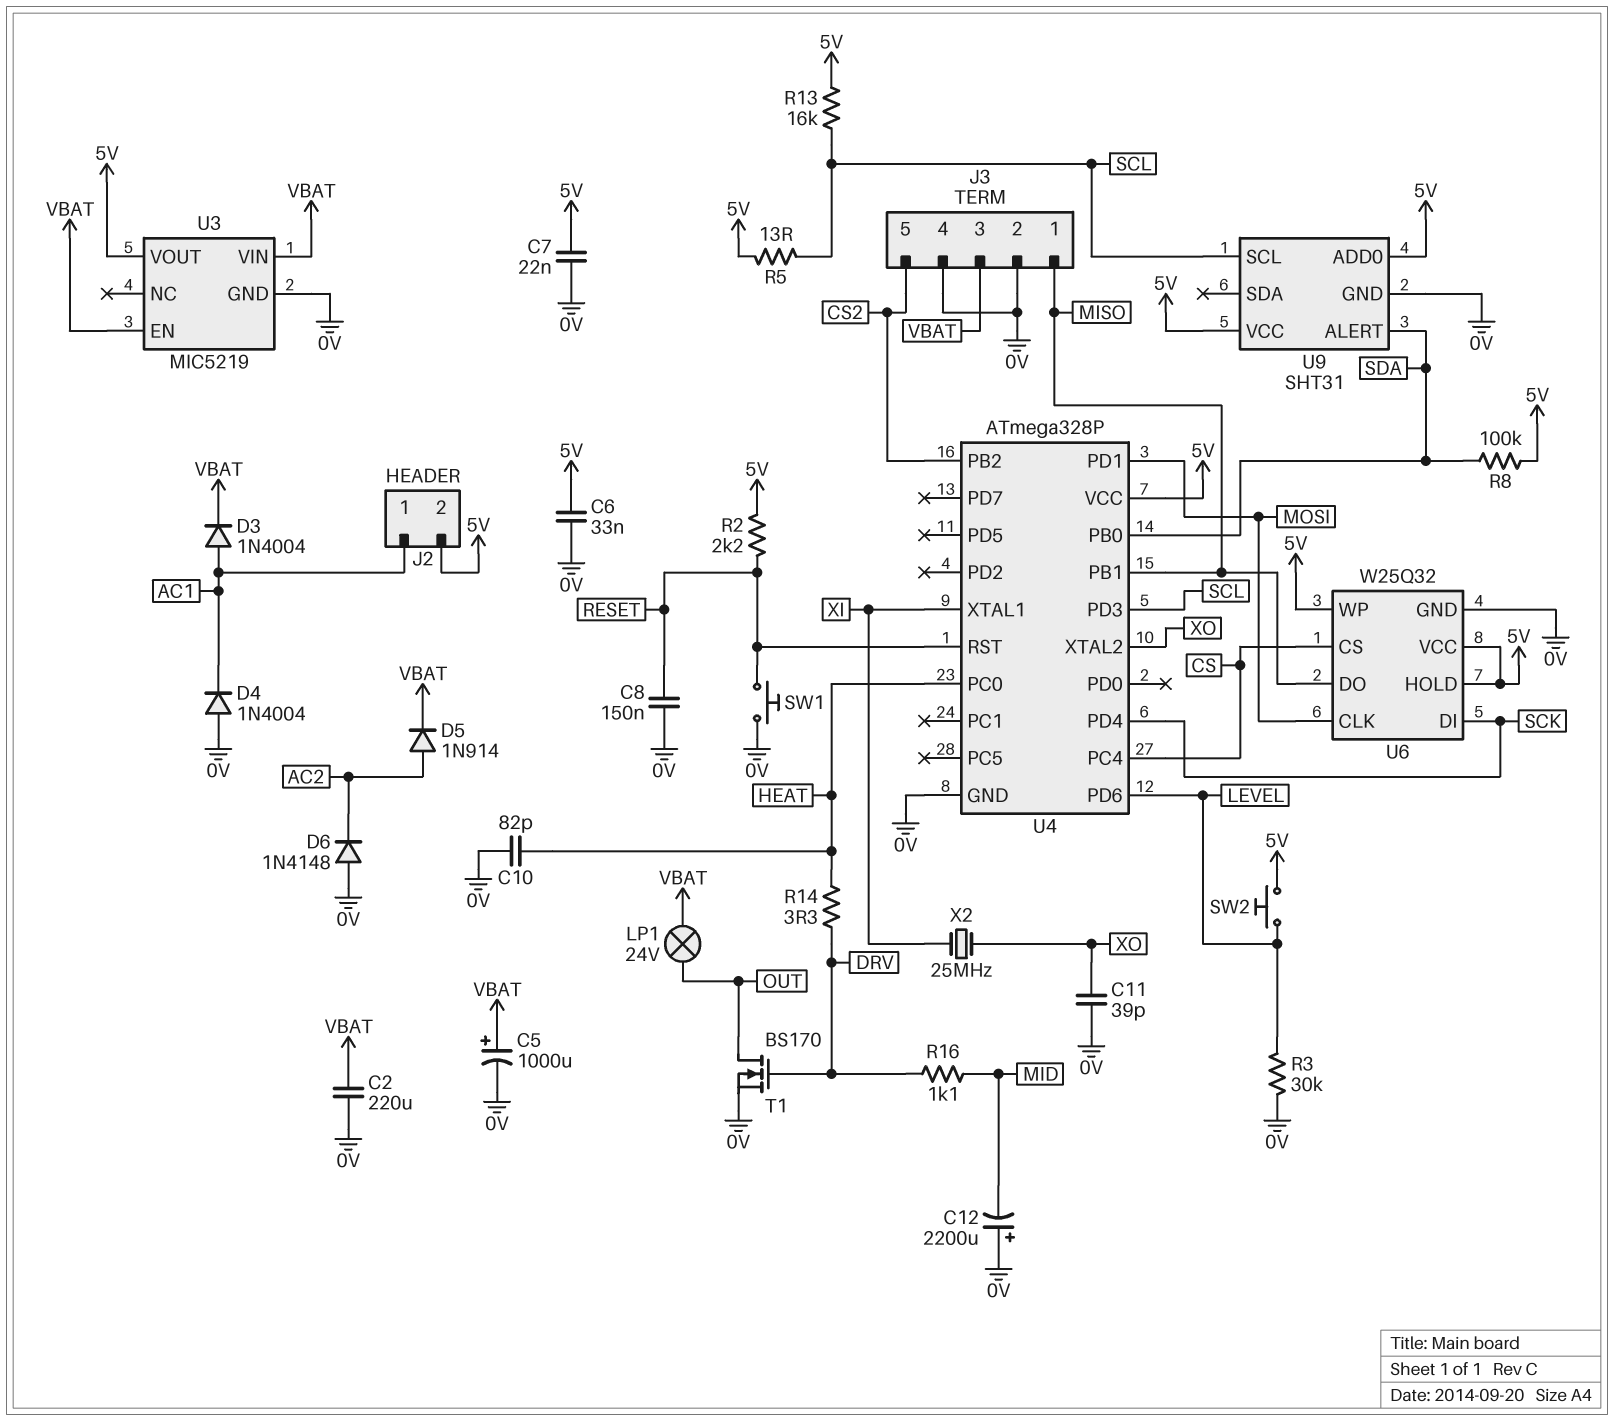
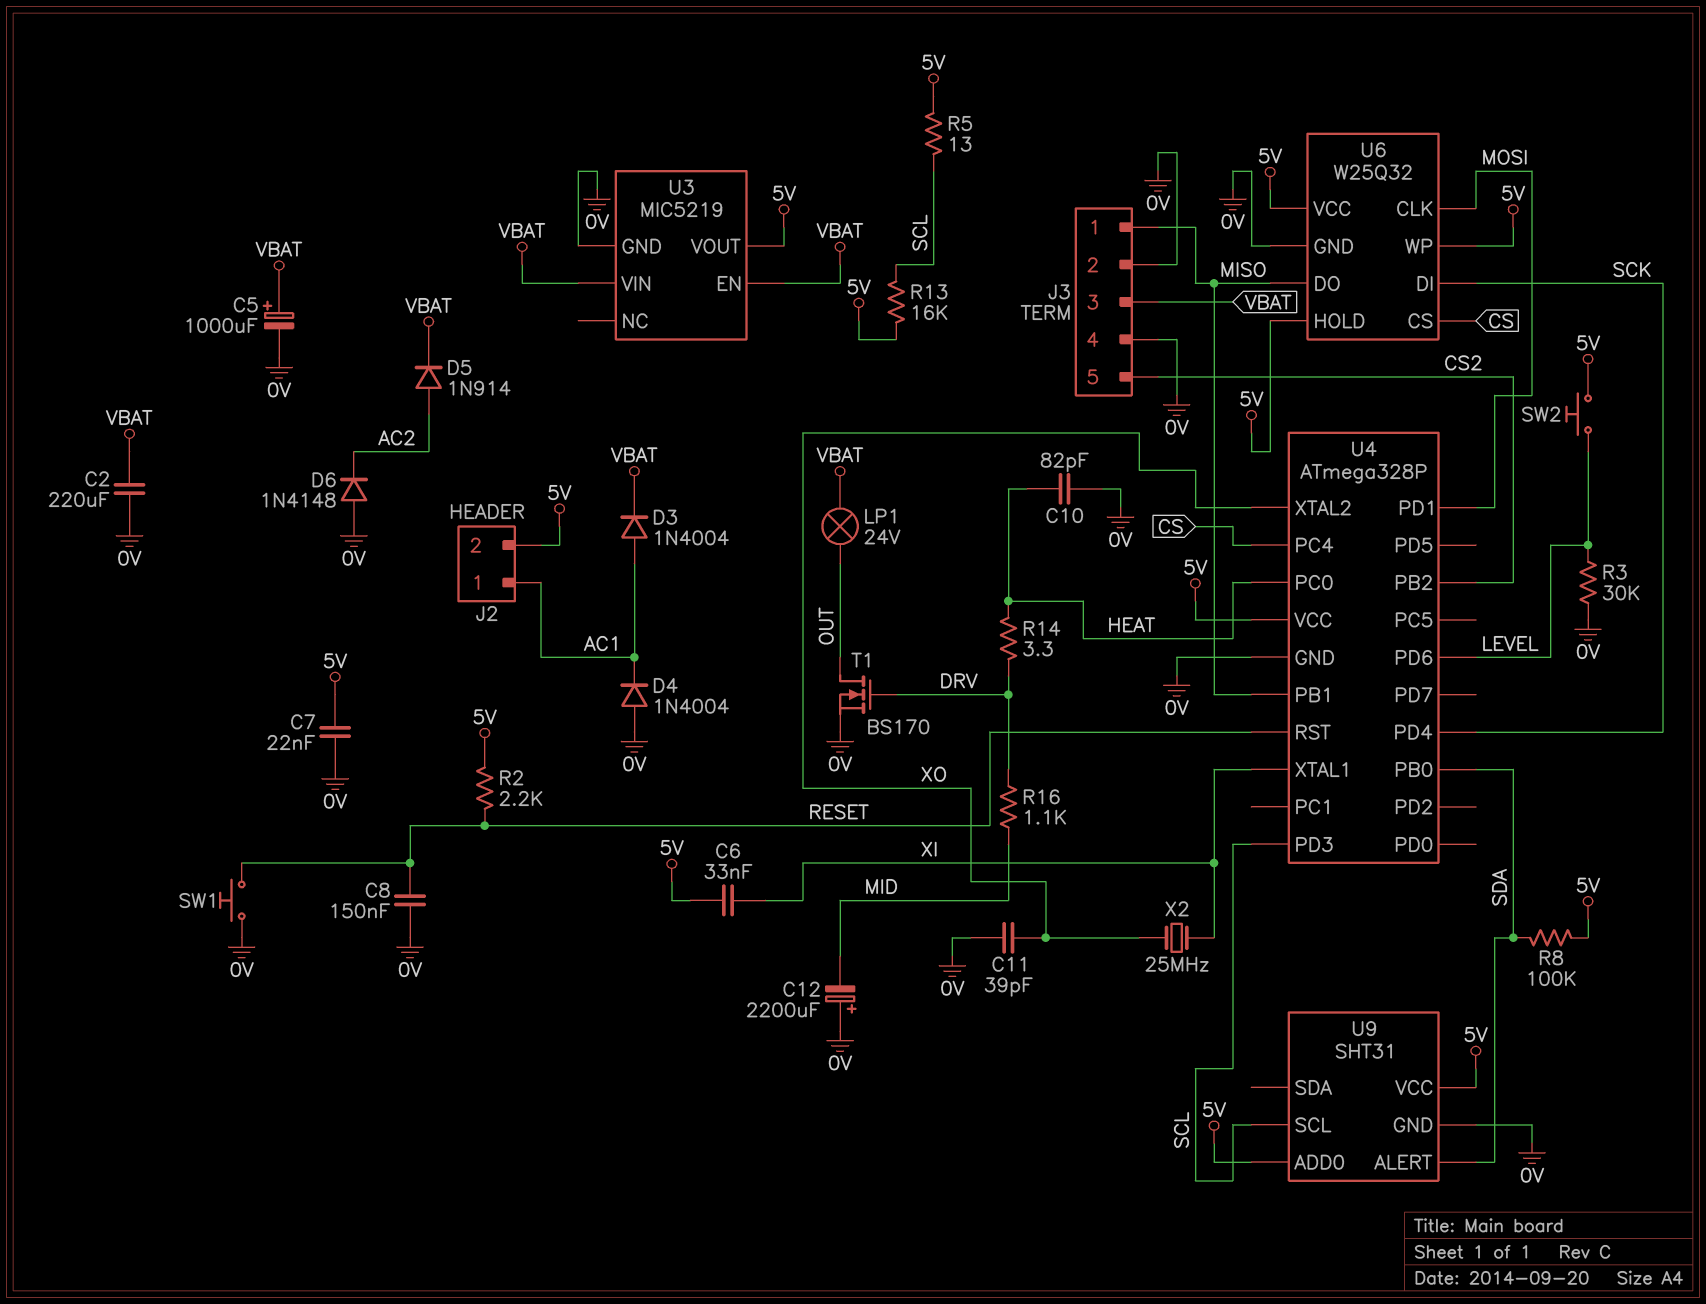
C6: 33nF (0V, 5V) -> 33nF (5V, XI)

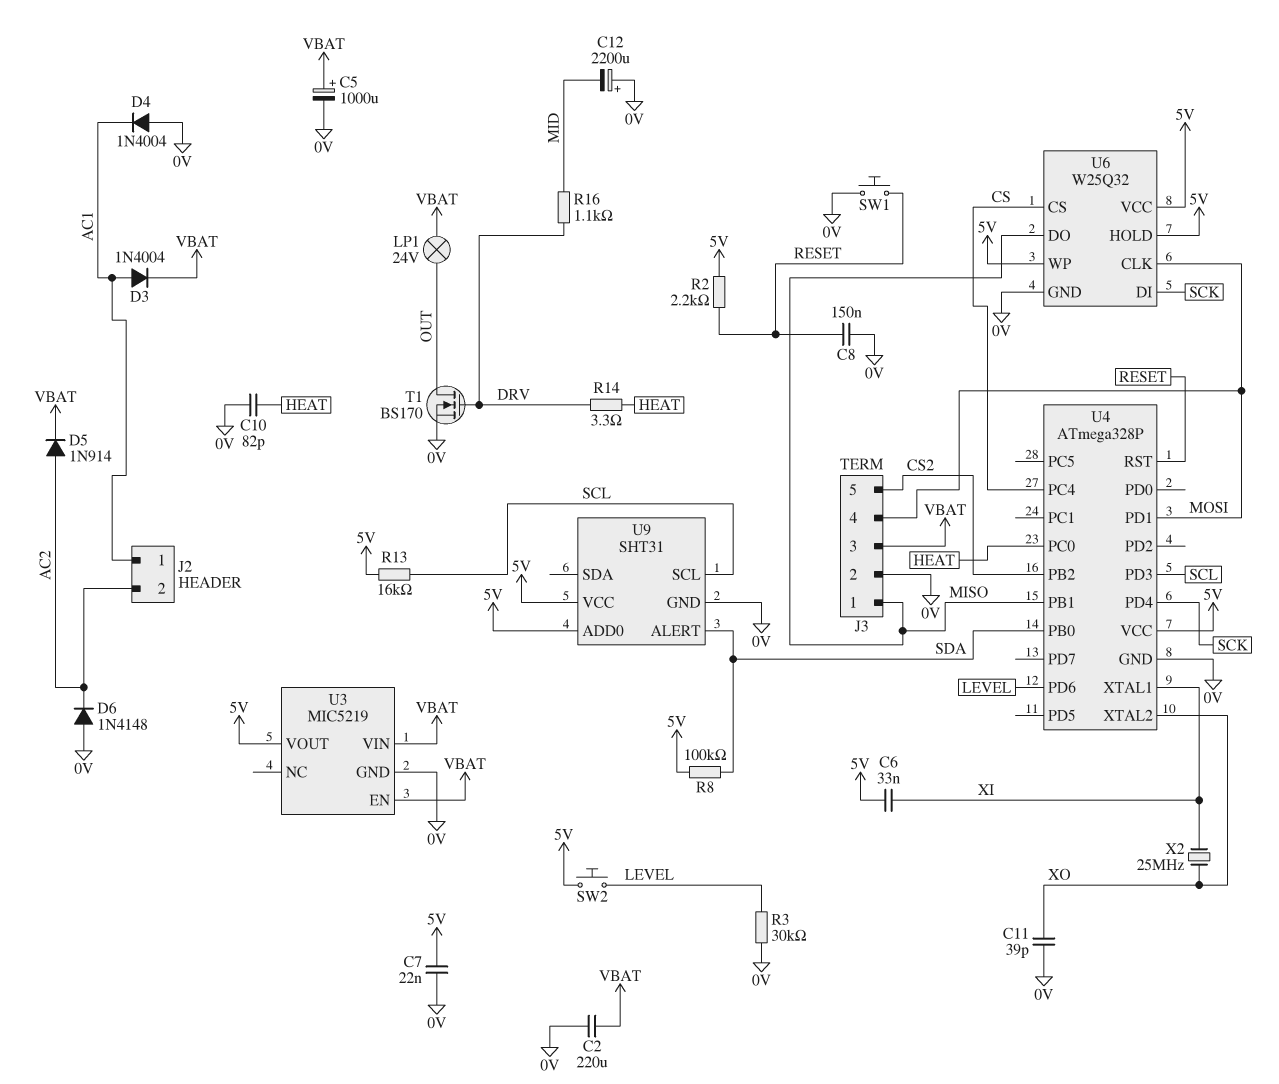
J2 pin 2: 5V -> AC2
J3 pin 4: 0V -> MOSI
R5: 13 (5V, SCL) -> none

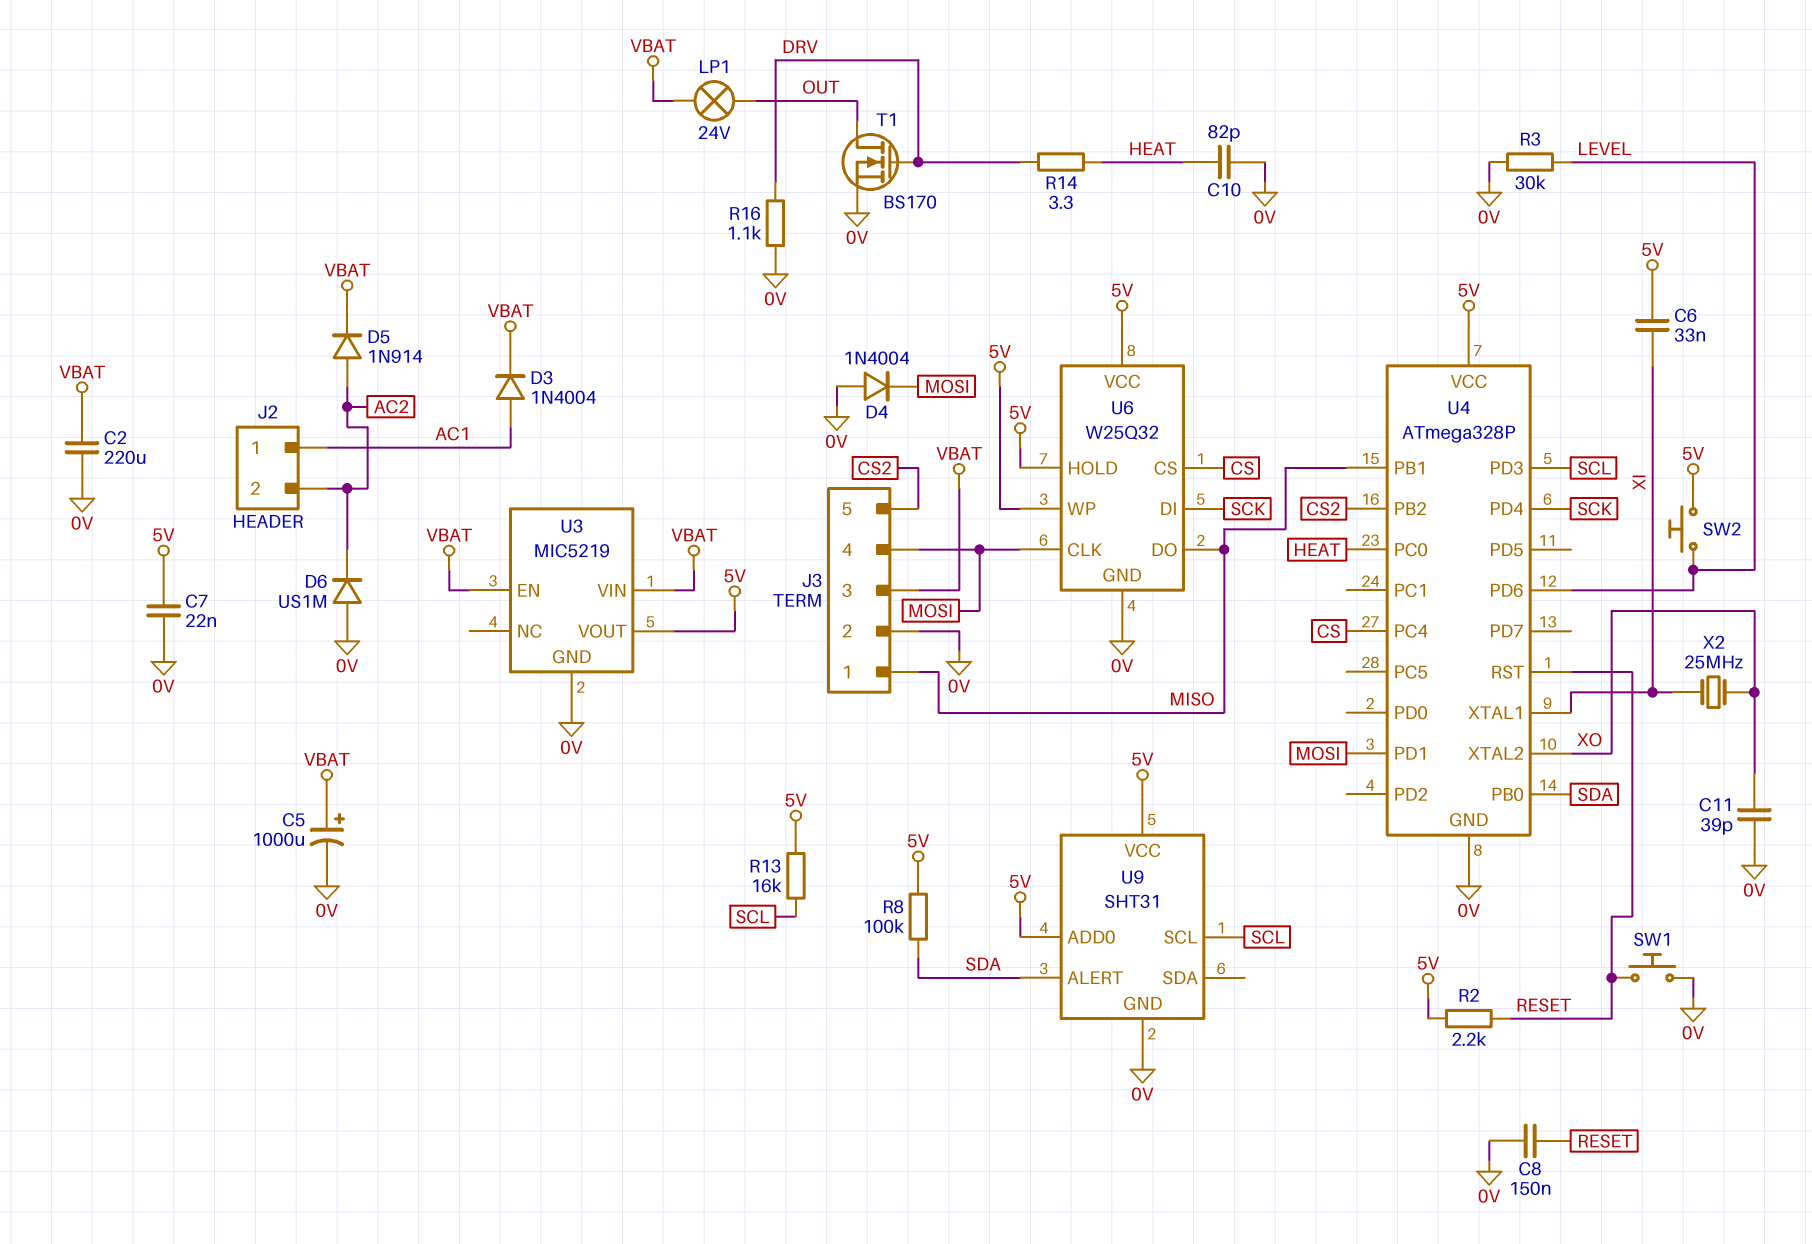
C12: 2200uF (plus 0V, minus MID) -> none
D4: diode 1N4004 (A 0V, K AC1) -> diode 1N4004 (A 0V, K MOSI)
D6: diode 1N4148 (A 0V, K AC2) -> diode US1M (A 0V, K AC2)
R16: 1.1k (DRV, MID) -> 1.1k (0V, DRV)

